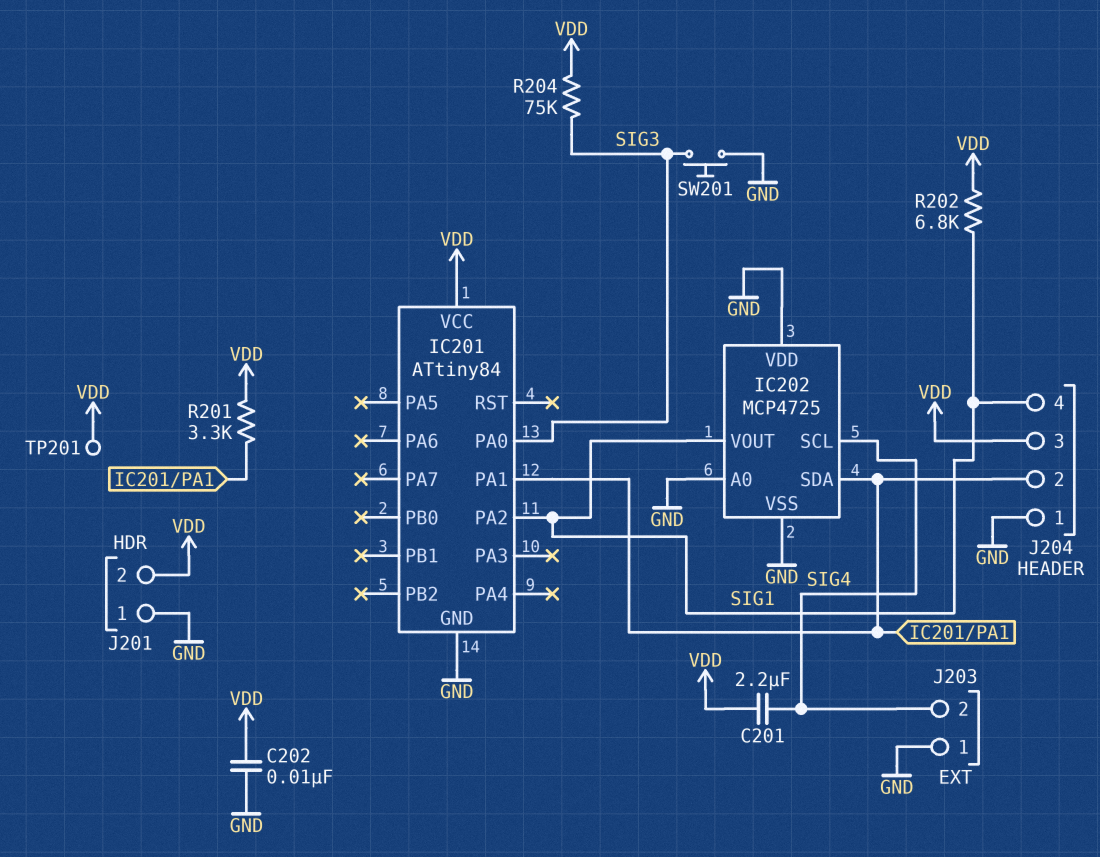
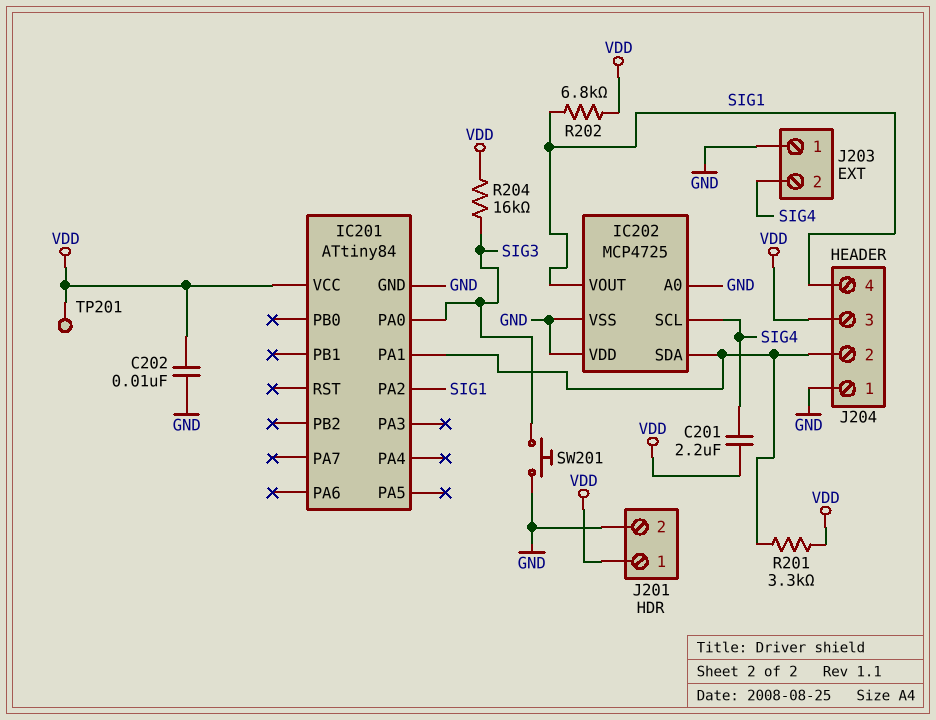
J201 pin 1: GND -> VDD
J201 pin 2: VDD -> GND
R204: 75k (SIG3, VDD) -> 16k (SIG3, VDD)

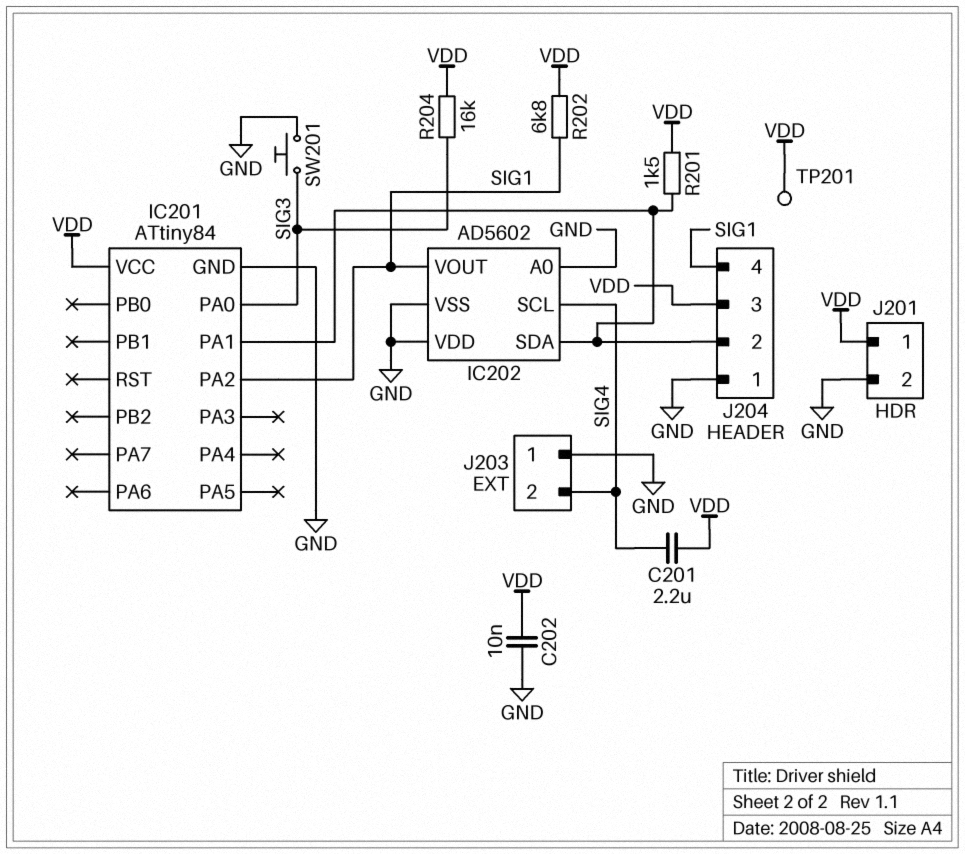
IC202: MCP4725 -> AD5602
R201: 3.3k (IC201/PA1, VDD) -> 1.5k (IC201/PA1, VDD)

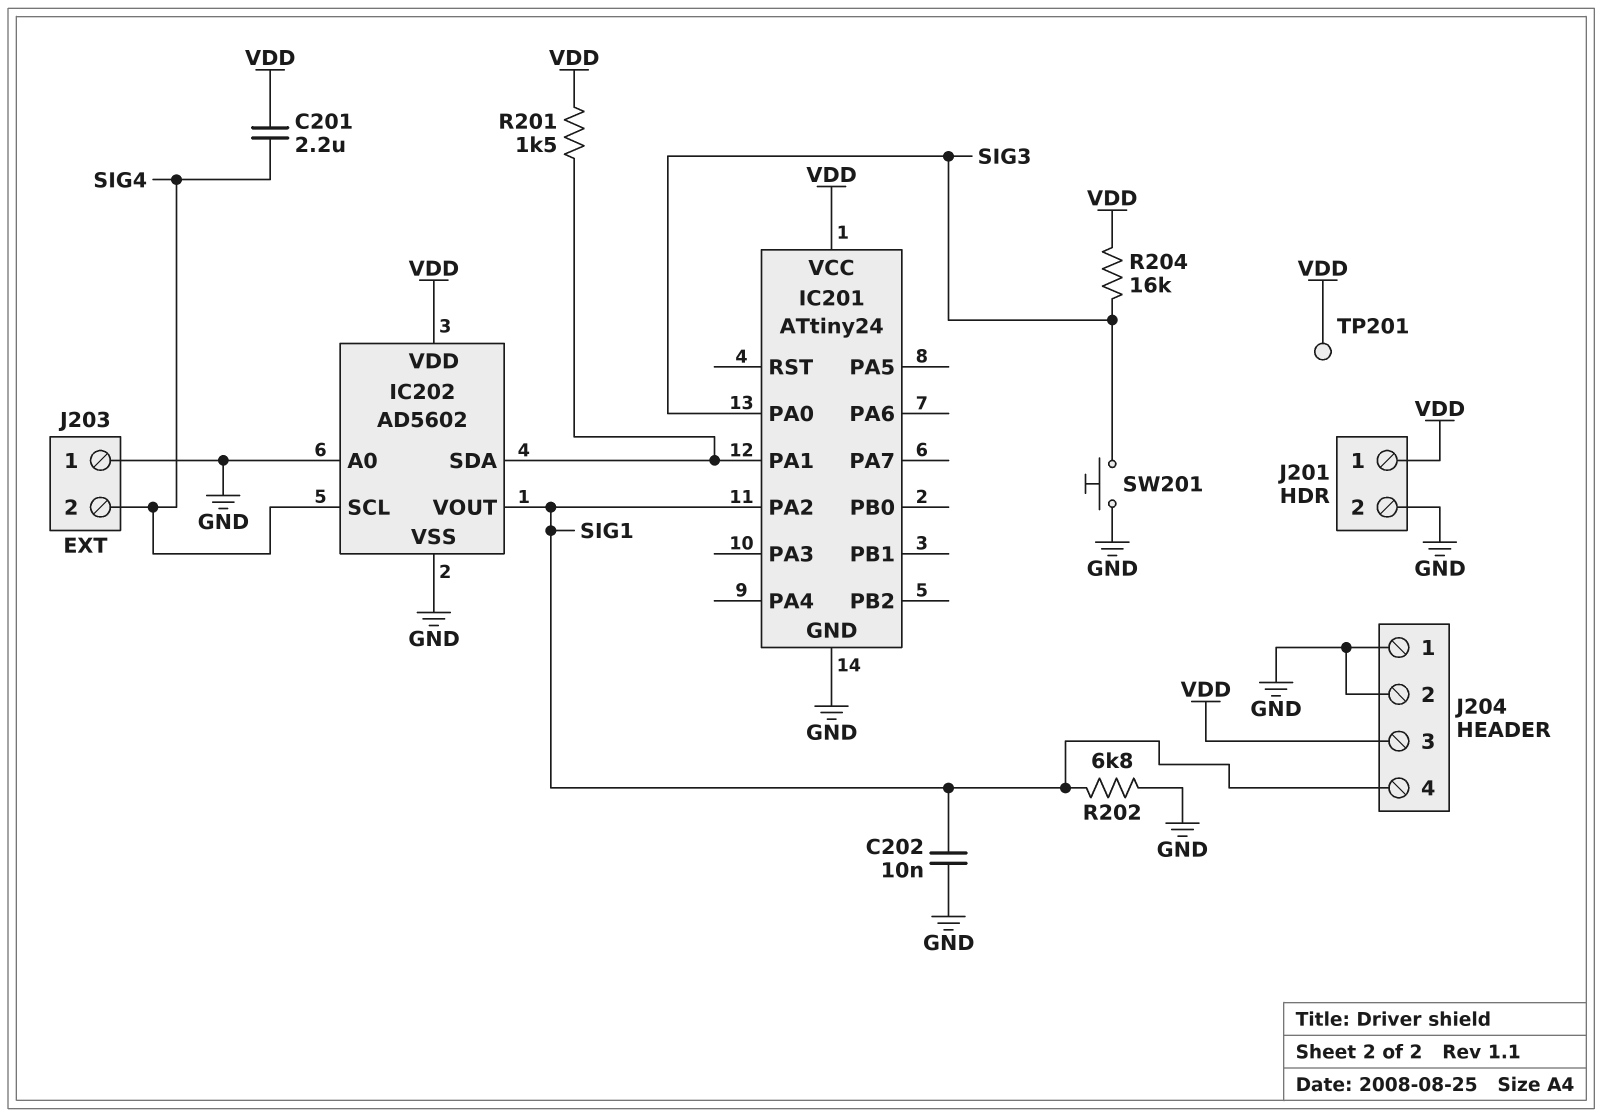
C202: 10nF (GND, VDD) -> 10nF (GND, SIG1)
IC201: ATtiny84 -> ATtiny24
IC202 pin VDD: GND -> VDD
J204 pin 2: IC201/PA1 -> GND
R202: 6.8k (SIG1, VDD) -> 6.8k (GND, SIG1)

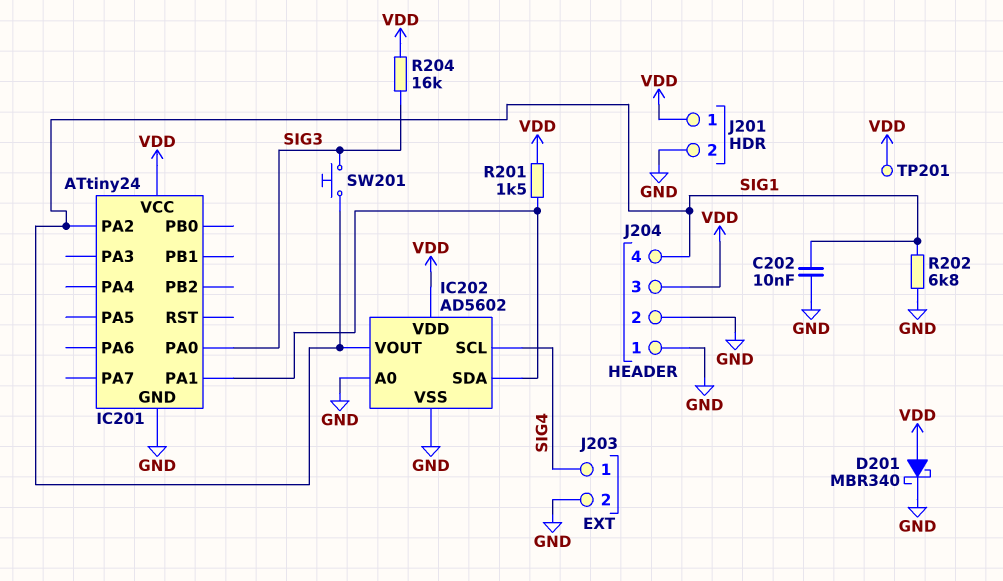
C201: 2.2uF (SIG4, VDD) -> none
D201: none -> schottky MBR340 (A VDD, K GND)
J203 pin 1: GND -> SIG4
J203 pin 2: SIG4 -> GND
SW201: button (GND, SIG3) -> button (SIG1, SIG3)

